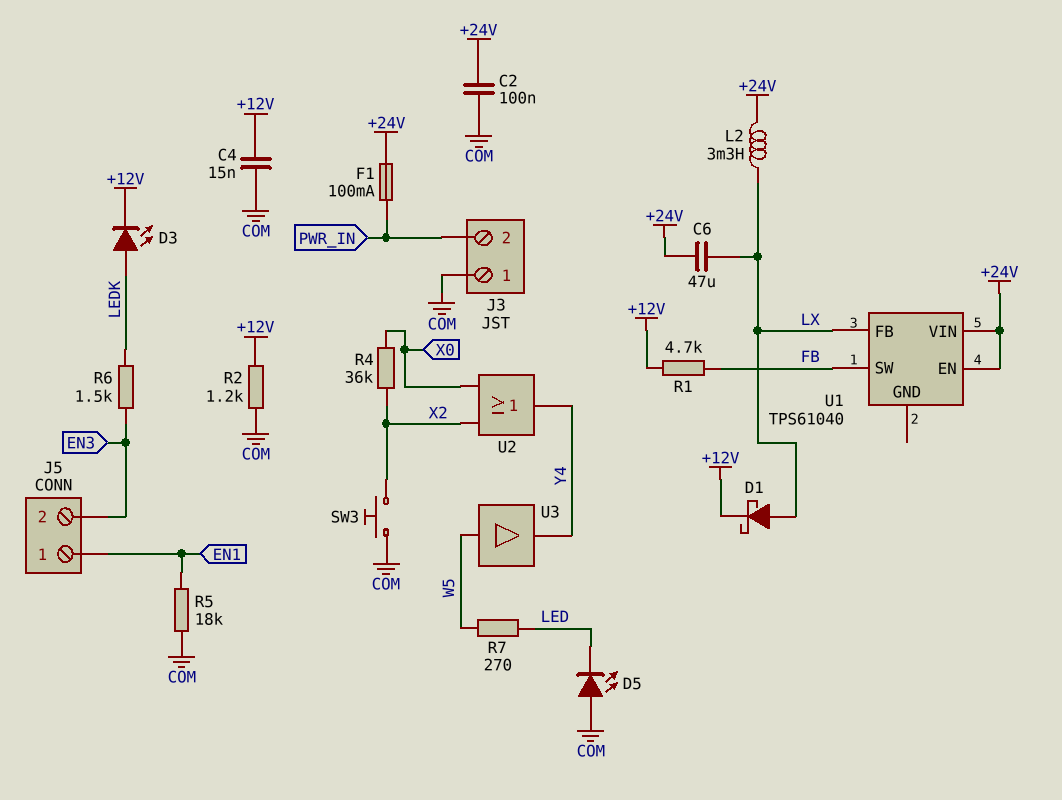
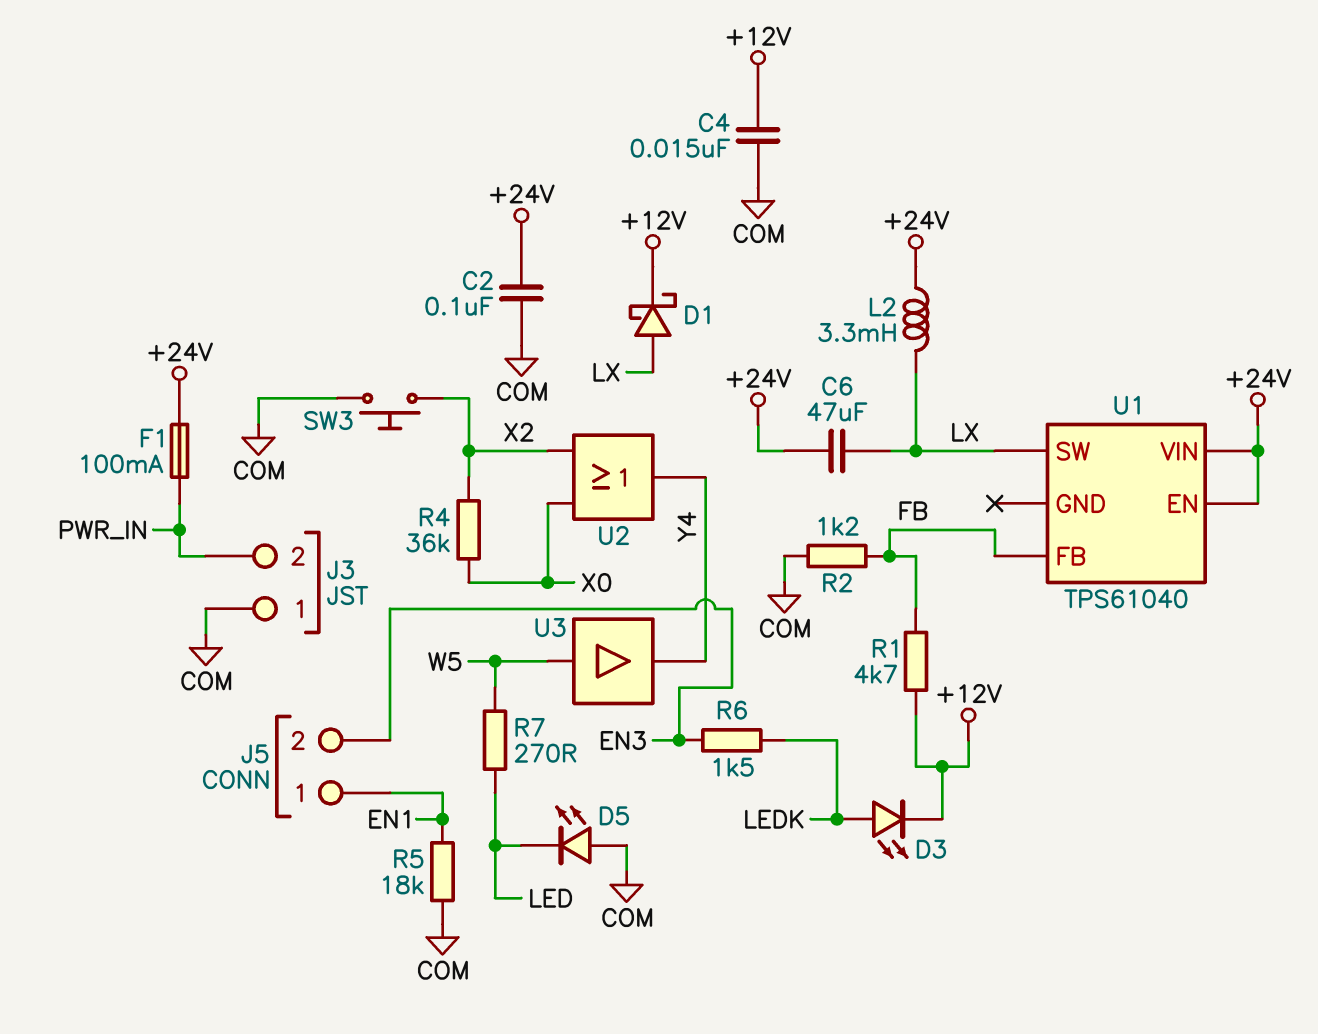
R2: 1.2k (+12V, COM) -> 1.2k (COM, FB)
U1 pin FB: LX -> FB
U1 pin SW: FB -> LX

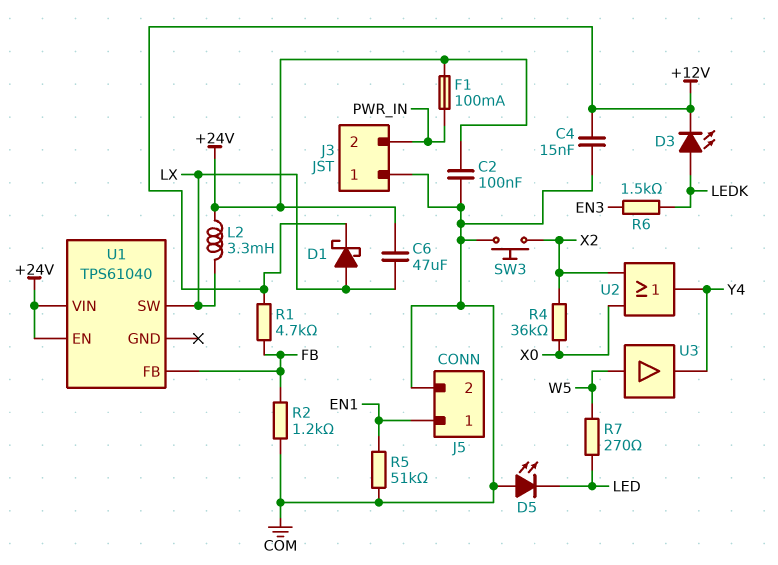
J5 pin 2: EN3 -> COM
R5: 18k (COM, EN1) -> 51k (COM, EN1)

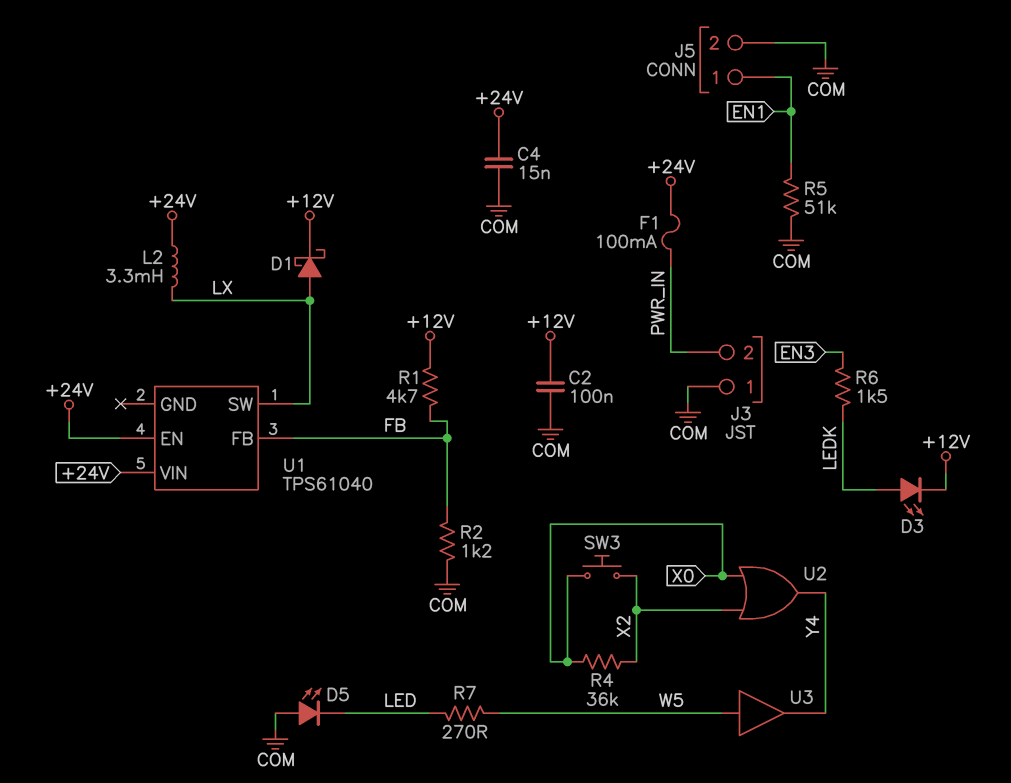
C2: 100nF (+24V, COM) -> 100nF (+12V, COM)
C4: 15nF (+12V, COM) -> 15nF (+24V, COM)
C6: 47uF (+24V, LX) -> none
SW3: button (COM, X2) -> button (X0, X2)

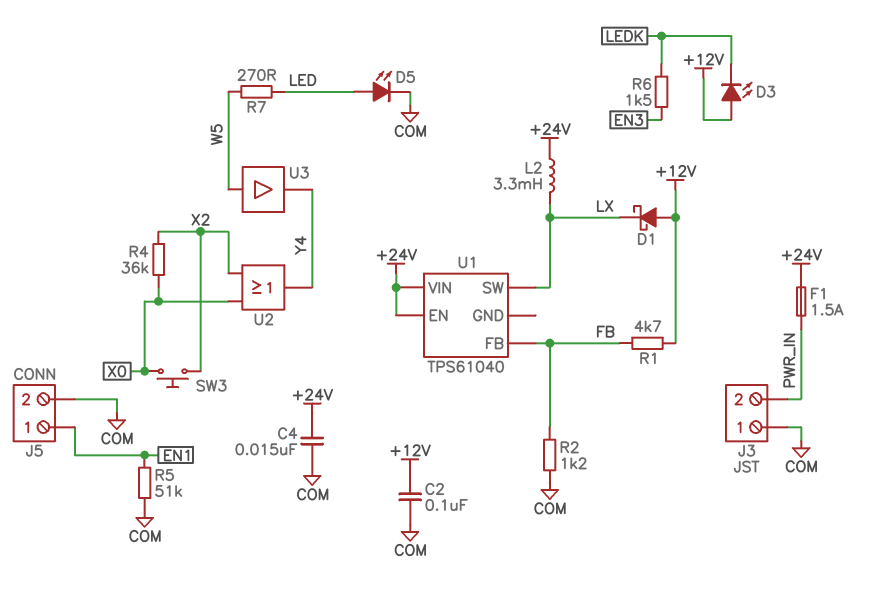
D1: schottky (A LX, K +12V) -> schottky (A +12V, K LX)
D3: LED (A LEDK, K +12V) -> LED (A +12V, K LEDK)
D5: LED (A COM, K LED) -> LED (A LED, K COM)
F1: 100mA (+24V, PWR_IN) -> 1.5A (+24V, PWR_IN)

